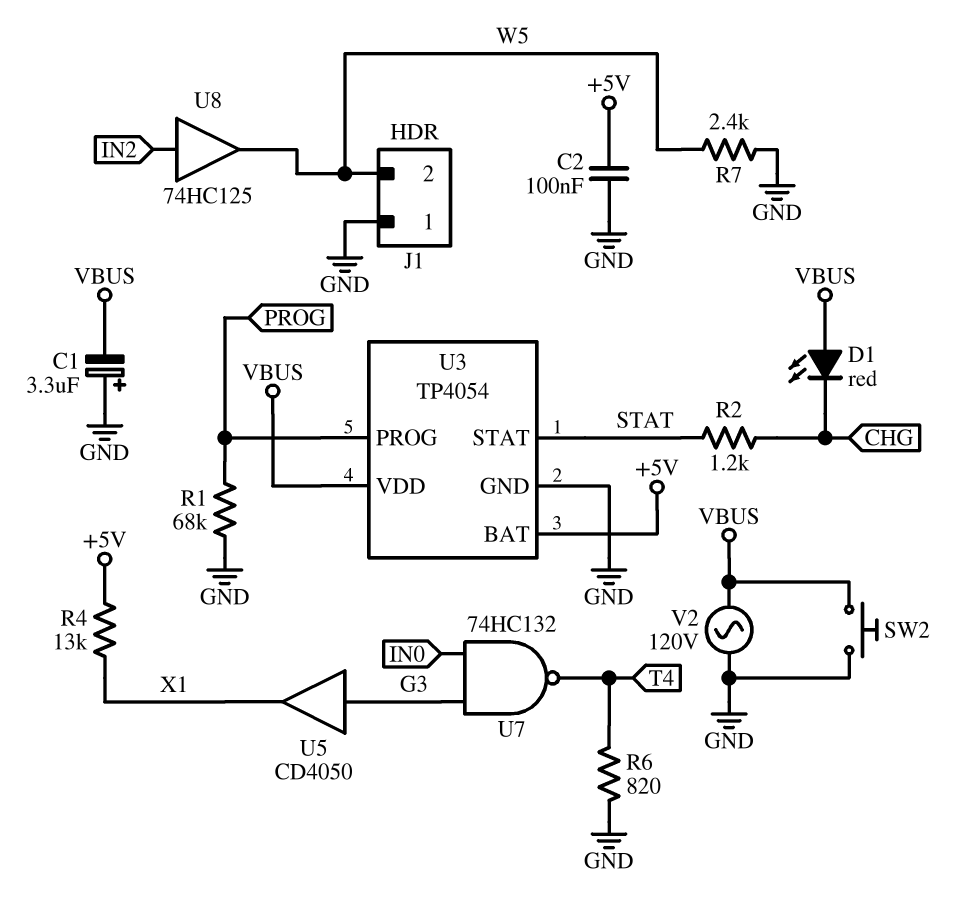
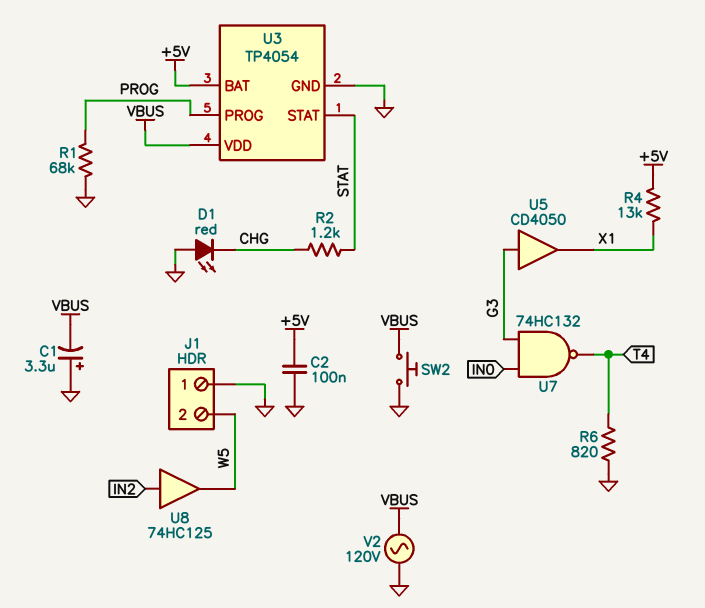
D1: LED red (A VBUS, K CHG) -> LED red (A GND, K CHG)
R7: 2.4k (GND, W5) -> none

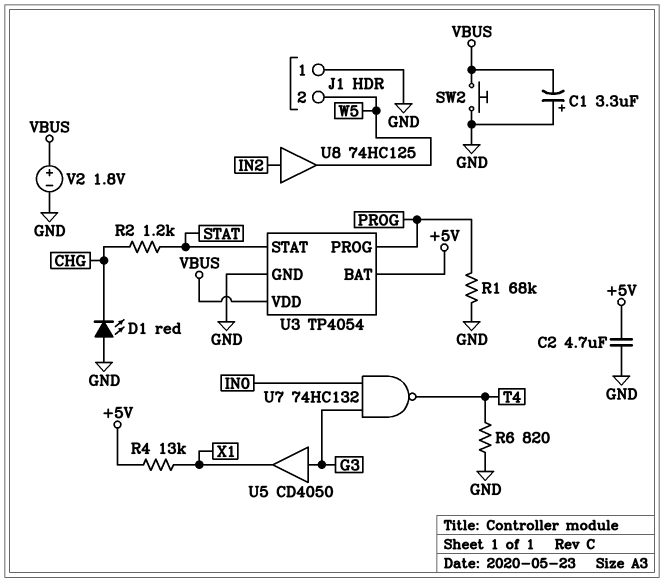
C2: 100nF (+5V, GND) -> 4.7uF (+5V, GND)
V2: AC 120V (GND, VBUS) -> 1.8V (plus VBUS, minus GND)

